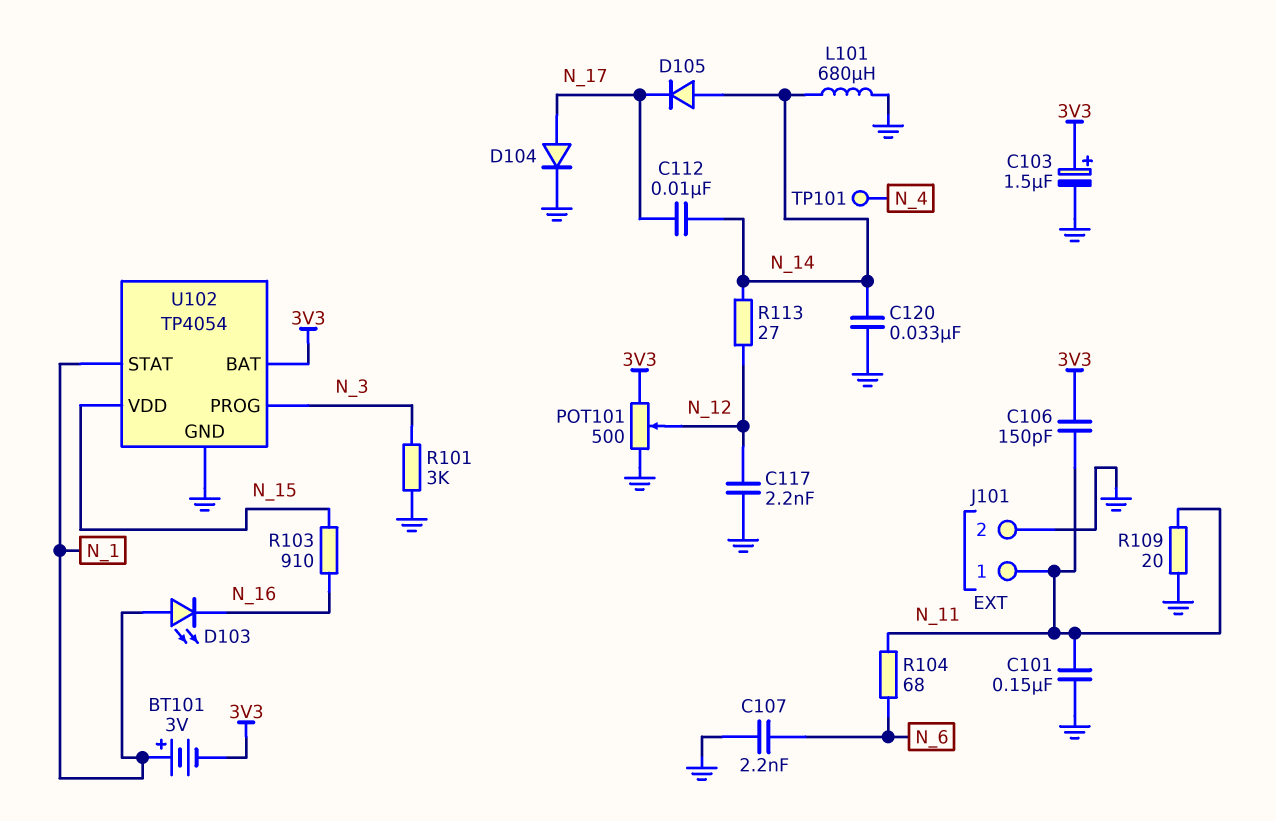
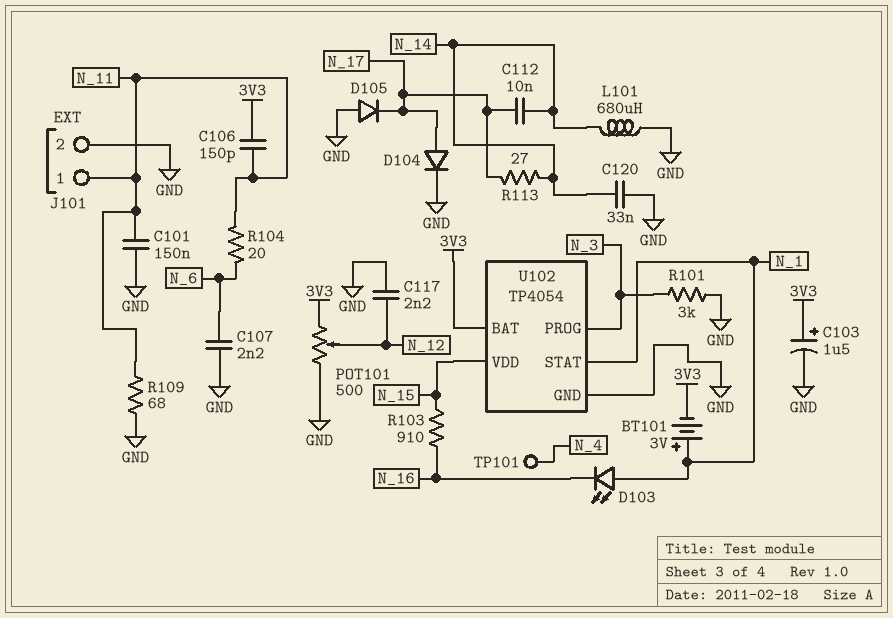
D105: diode (A N_14, K N_17) -> diode (A GND, K N_17)
R104: 68 (N_6, N_11) -> 20 (N_6, N_11)
R109: 20 (GND, N_11) -> 68 (GND, N_11)
R113: 27 (N_12, N_14) -> 27 (N_14, N_17)

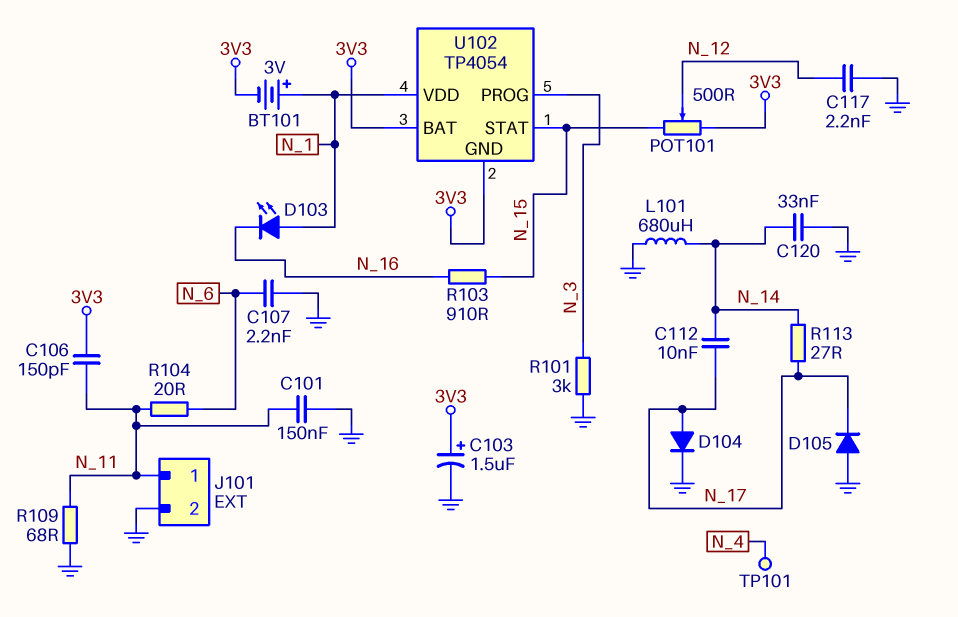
POT101: 500 (3V3, GND, wiper N_12) -> 500 (3V3, N_15, wiper N_12)
U102 pin GND: GND -> 3V3
U102 pin STAT: N_1 -> N_15
U102 pin VDD: N_15 -> N_1

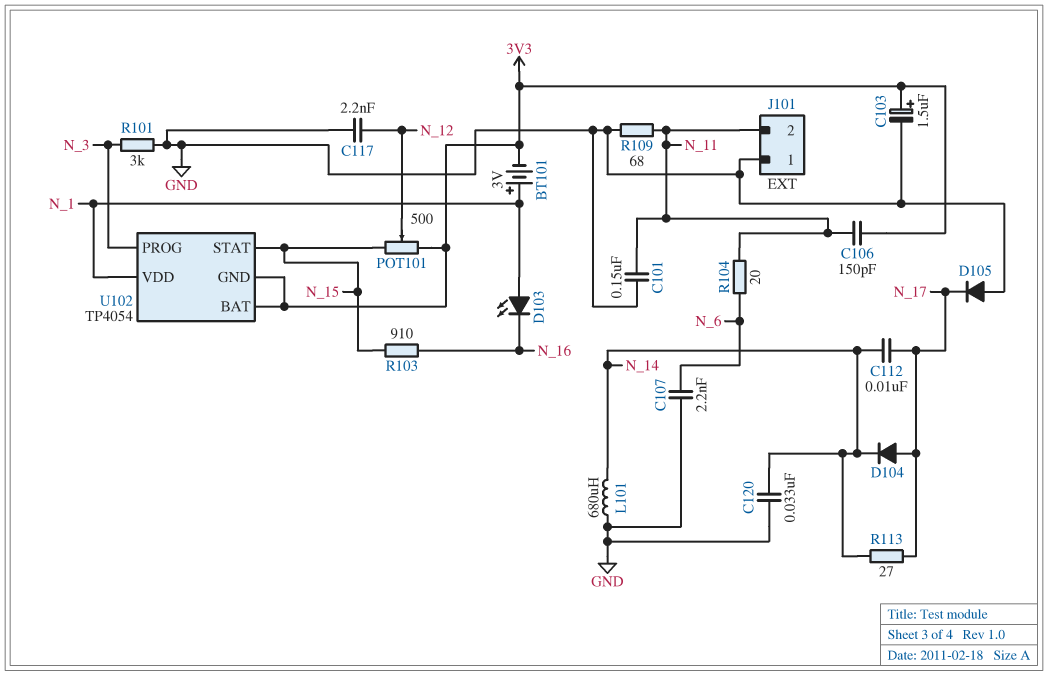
D104: diode (A N_17, K GND) -> diode (A N_17, K N_14)
J101 pin 1: N_11 -> GND
J101 pin 2: GND -> N_11
TP101: test point (N_4) -> none

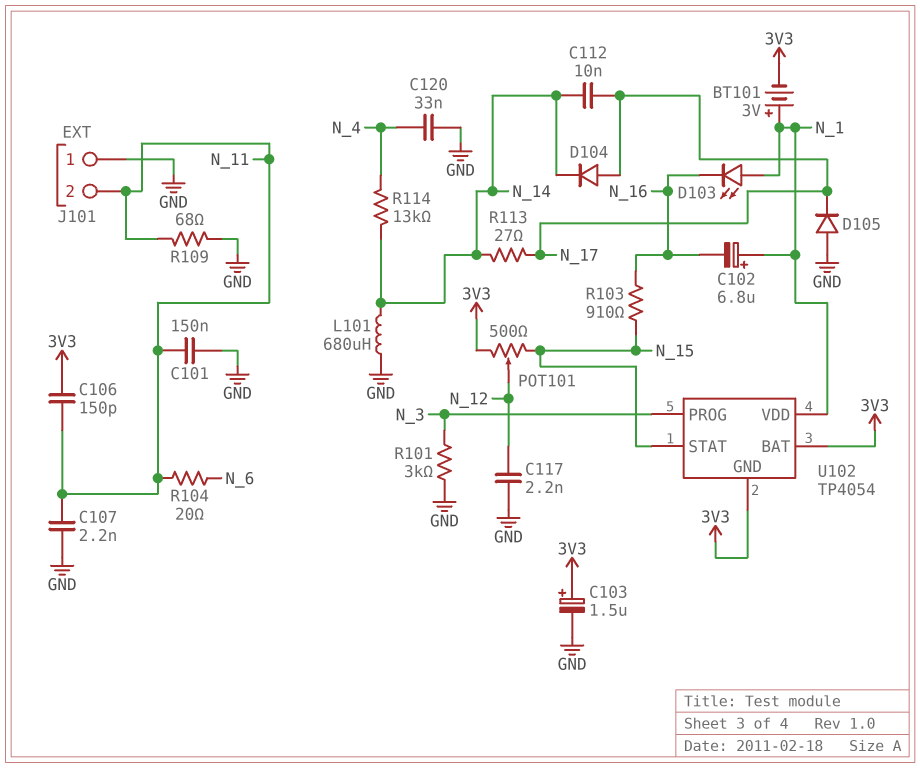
C102: none -> 6.8uF (plus N_1, minus N_16)
C107: 2.2nF (GND, N_6) -> 2.2nF (GND, N_11)
C120: 33nF (GND, N_14) -> 33nF (GND, N_4)
R114: none -> 13k (N_4, N_14)

